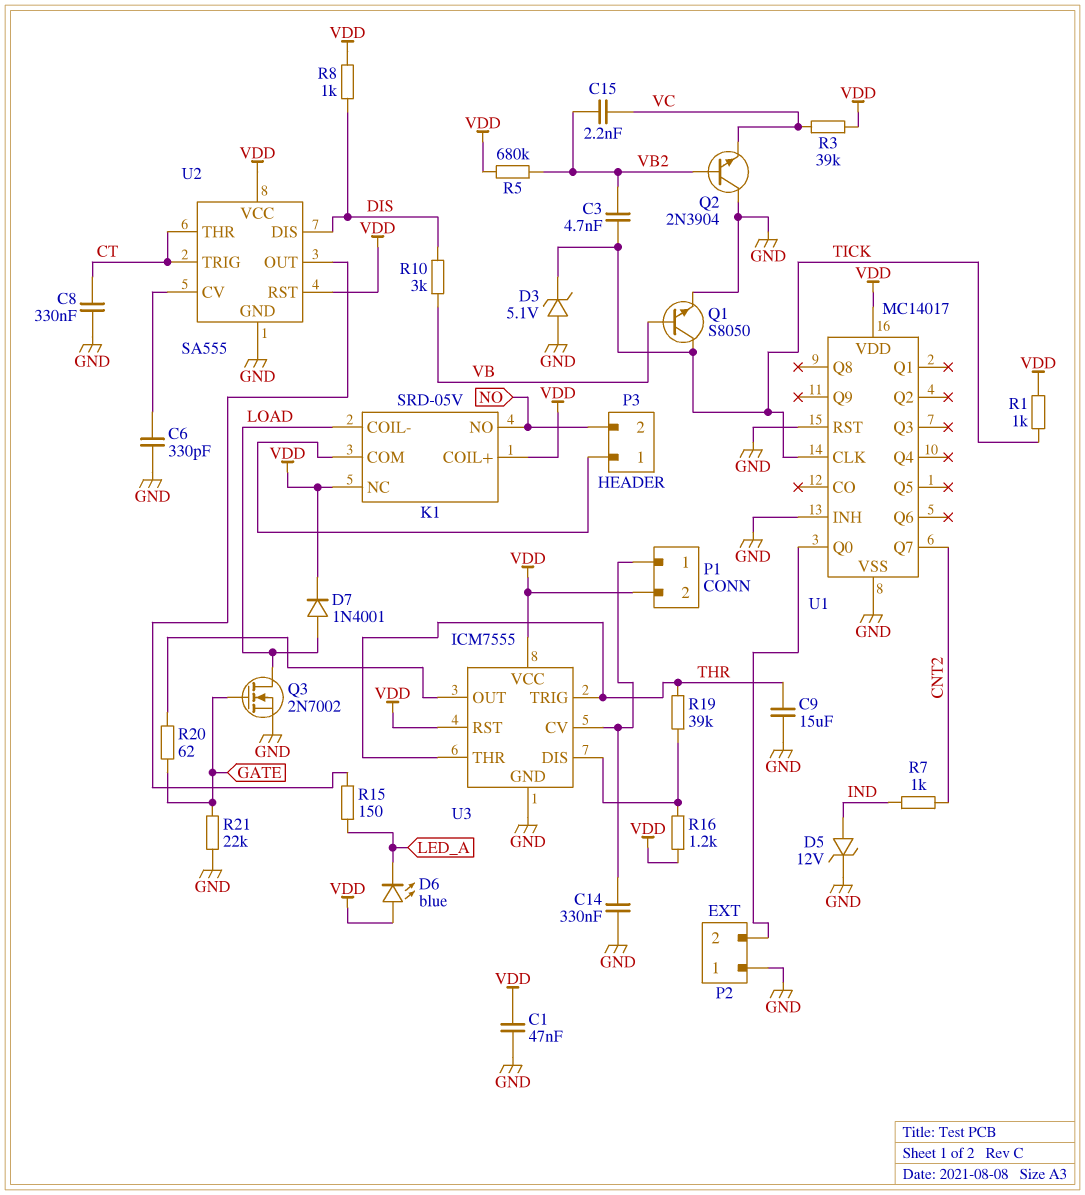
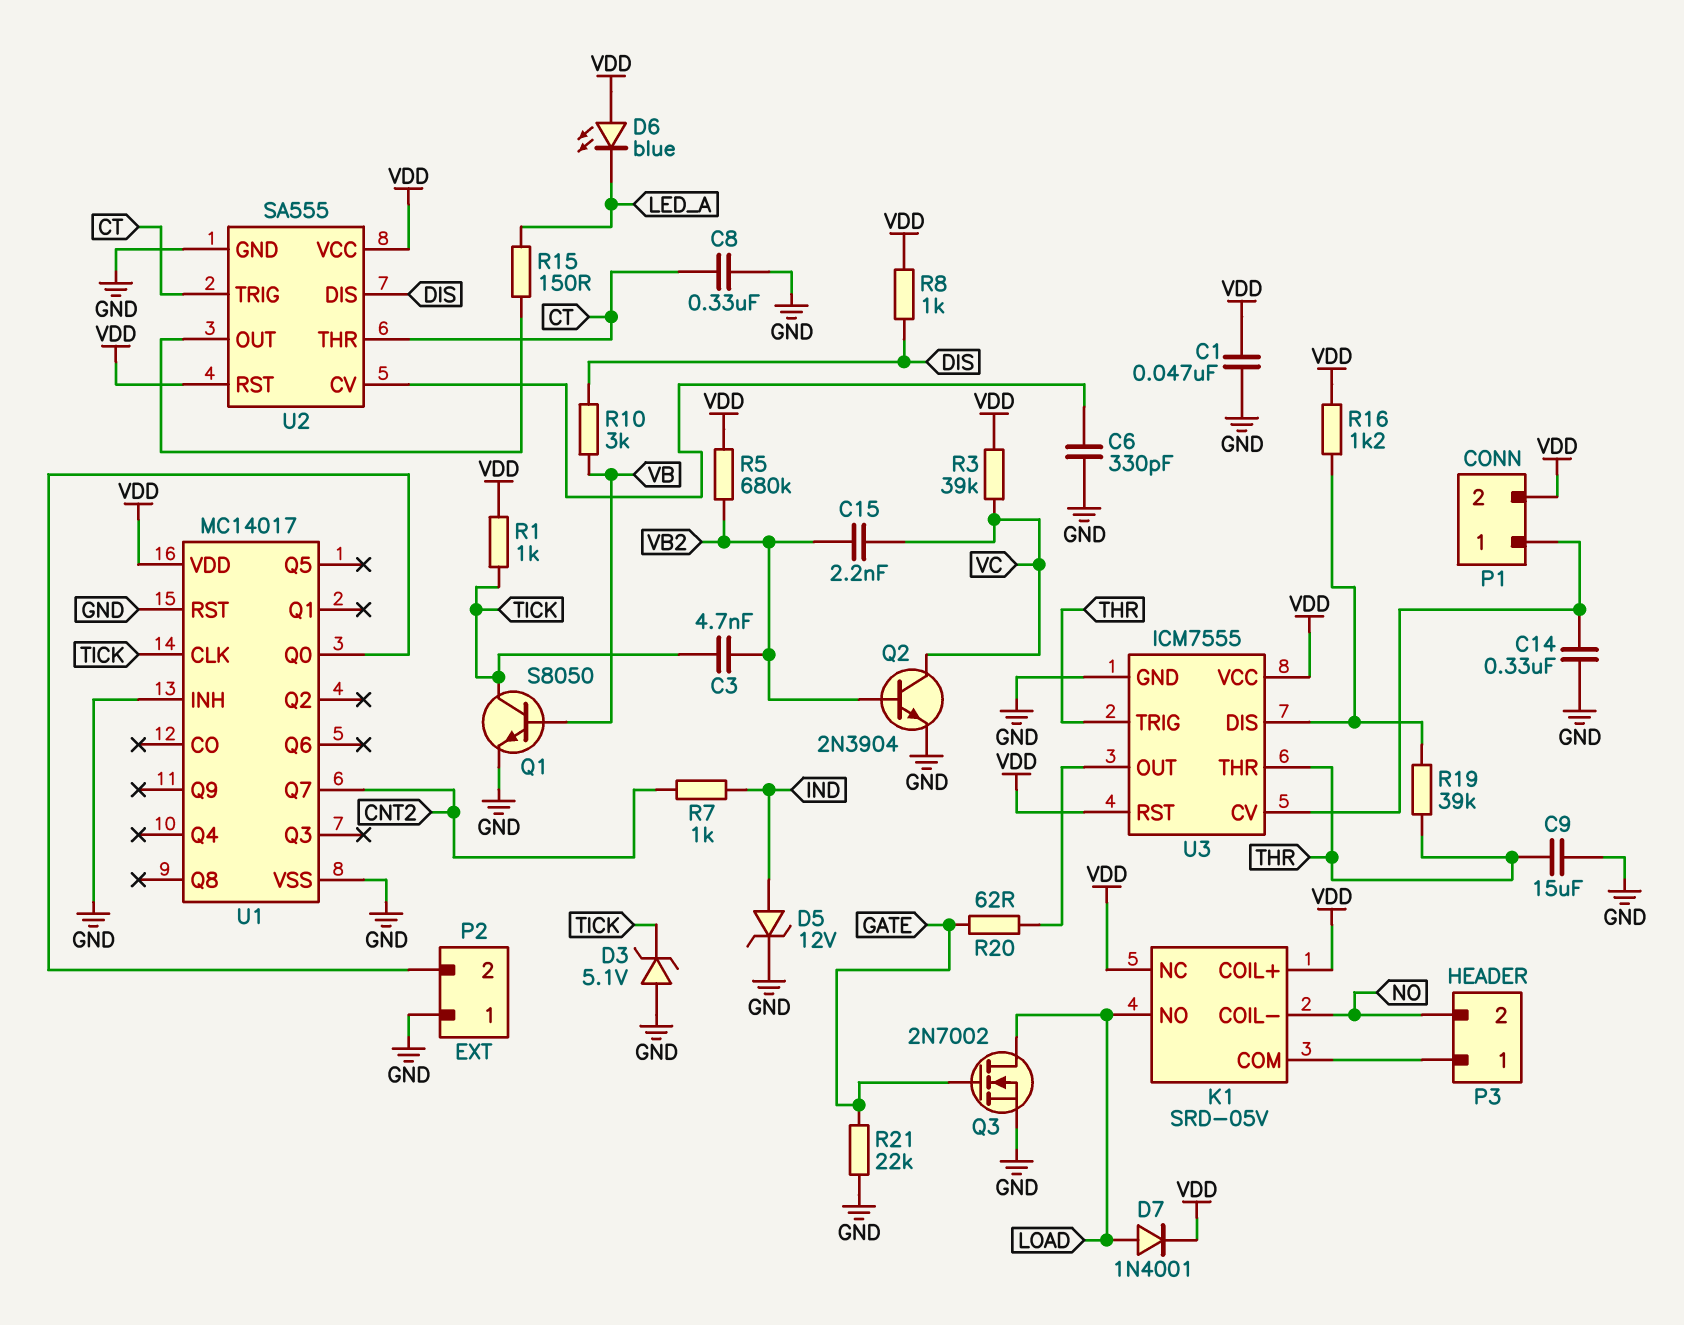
K1 pin COIL-: LOAD -> NO
K1 pin NO: NO -> LOAD
Q2: NPN 2N3904 (B VB2, C GND, E VC) -> NPN 2N3904 (B VB2, C VC, E GND)

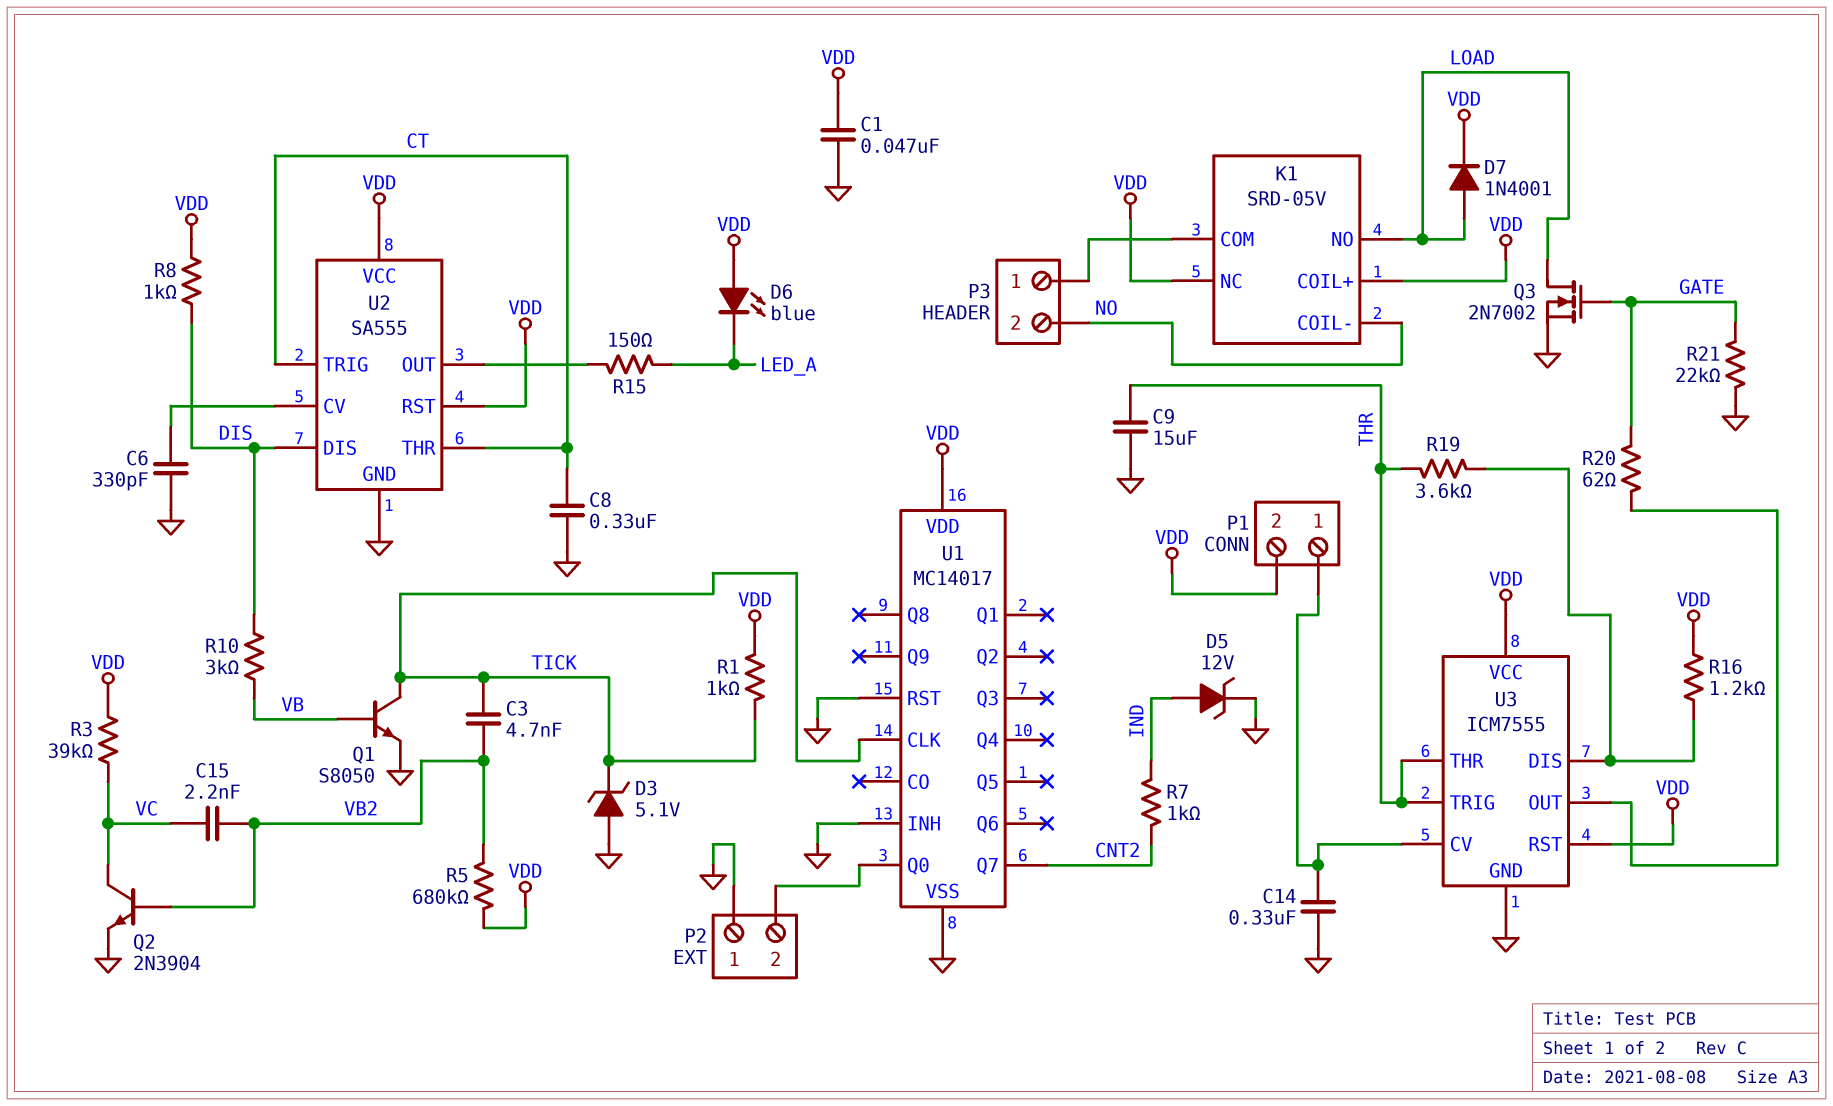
R19: 39k (THR, U3/DIS) -> 3.6k (THR, U3/DIS)

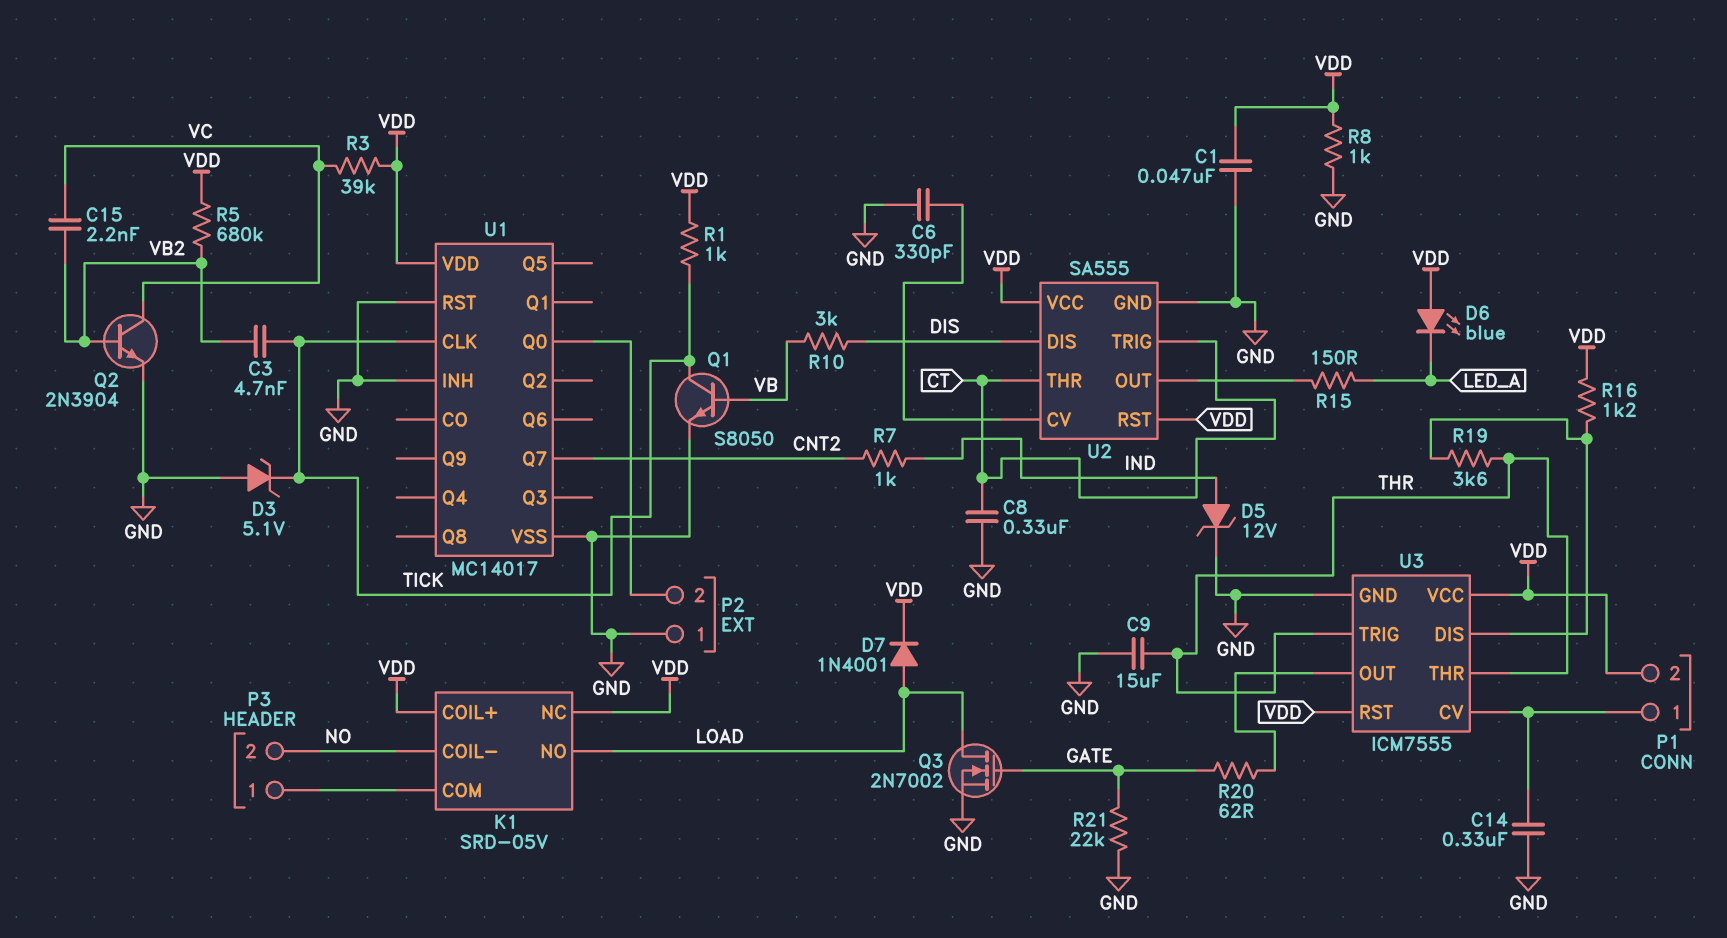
R8: 1k (DIS, VDD) -> 1k (GND, VDD)

